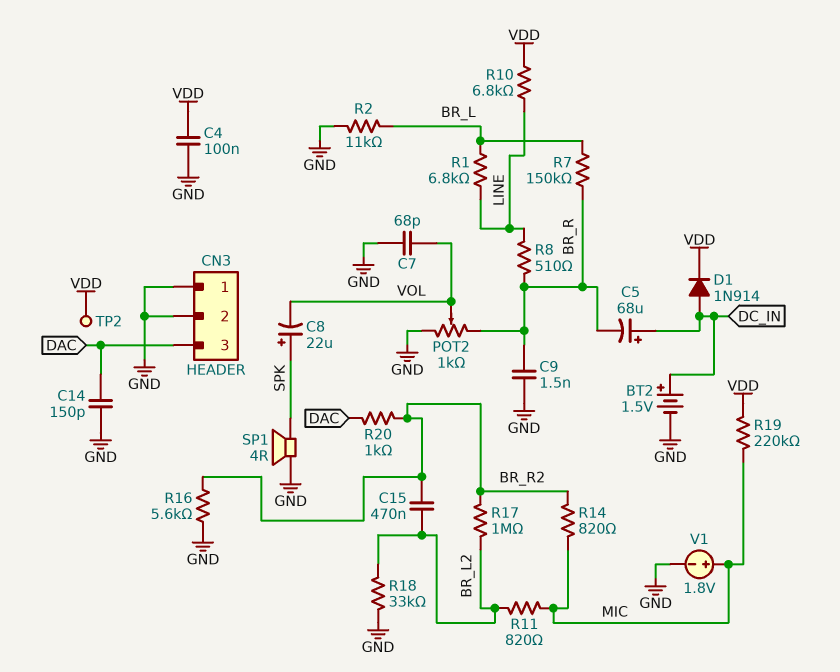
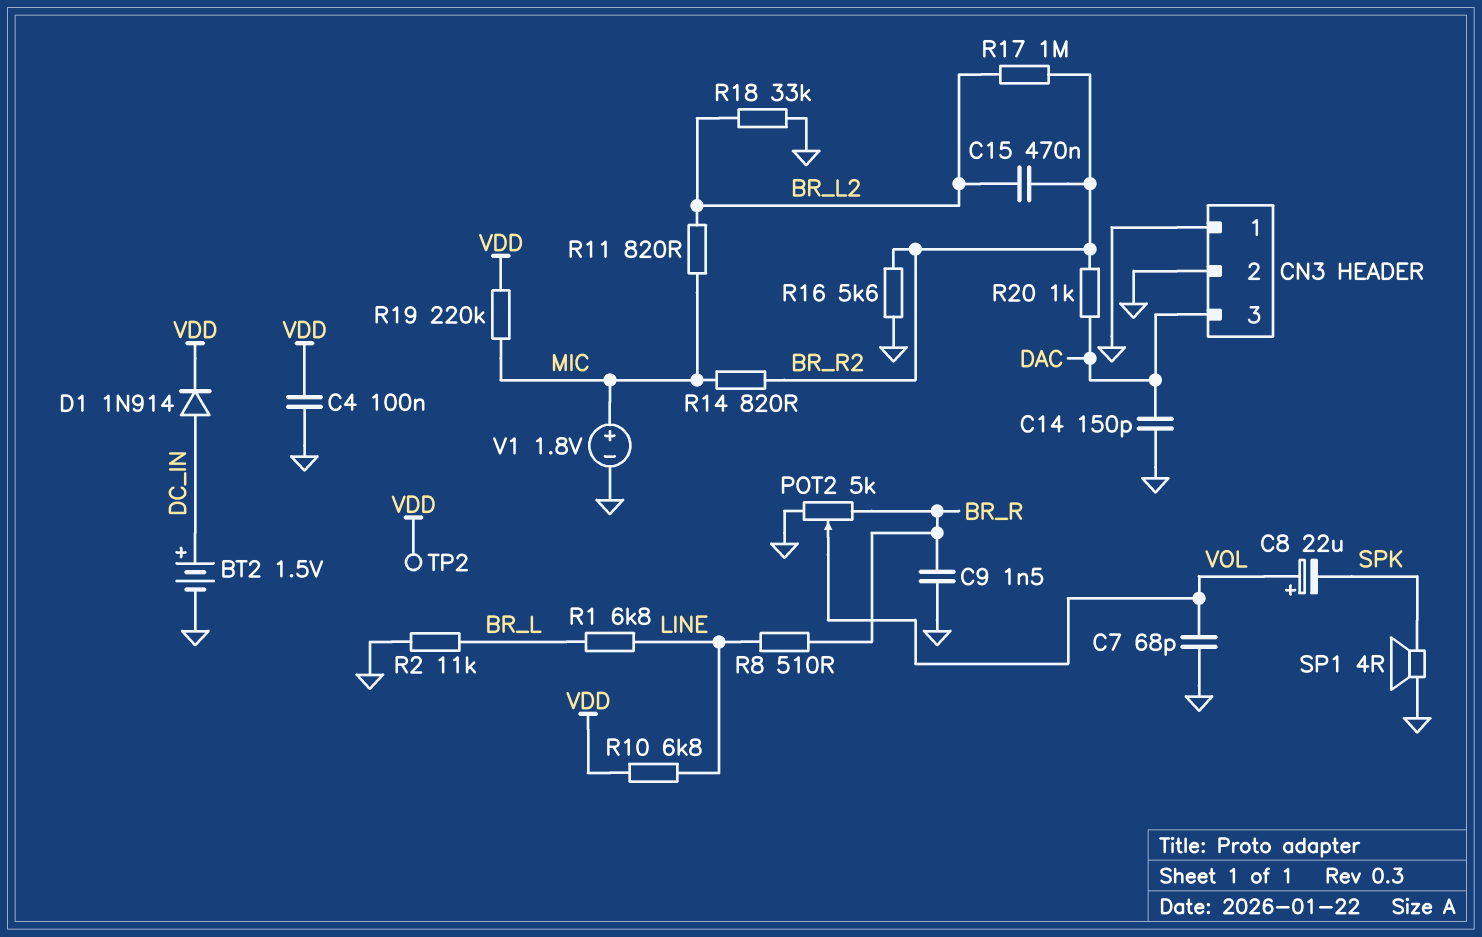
C5: 68uF (plus DC_IN, minus BR_R) -> none
C8: 22uF (plus SPK, minus VOL) -> 22uF (plus VOL, minus SPK)
POT2: 1k (BR_R, GND, wiper VOL) -> 5k (BR_R, GND, wiper VOL)
R7: 150k (BR_L, BR_R) -> none

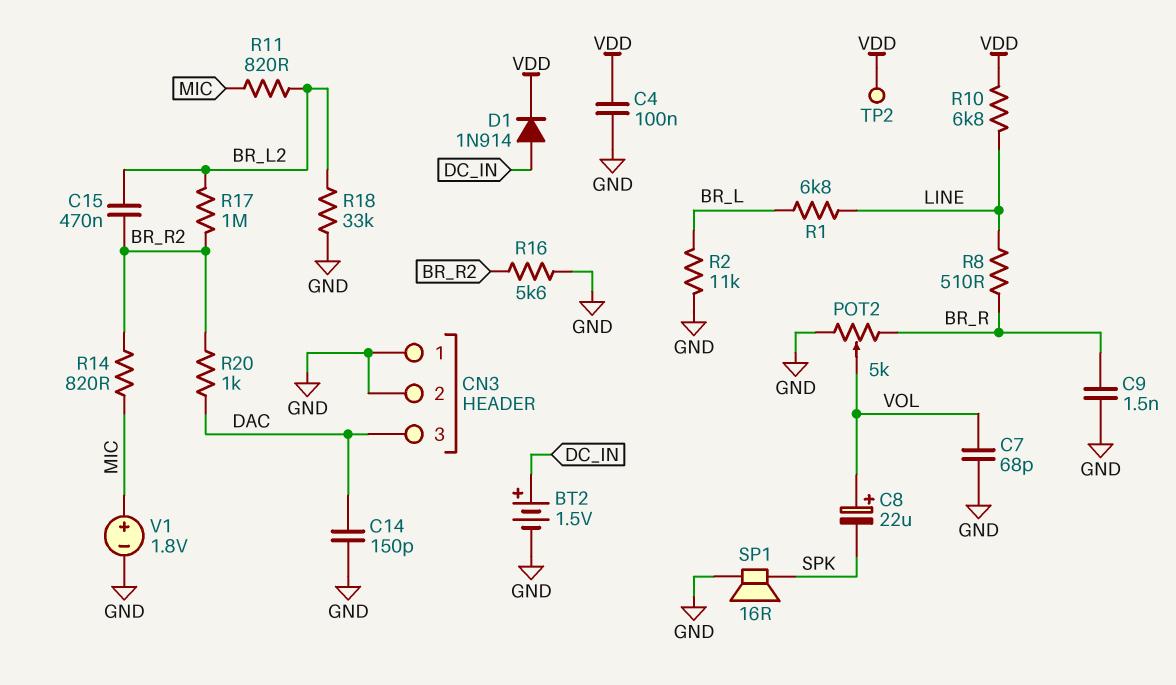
R19: 220k (MIC, VDD) -> none
SP1: speaker 4R (GND, SPK) -> speaker 16R (GND, SPK)

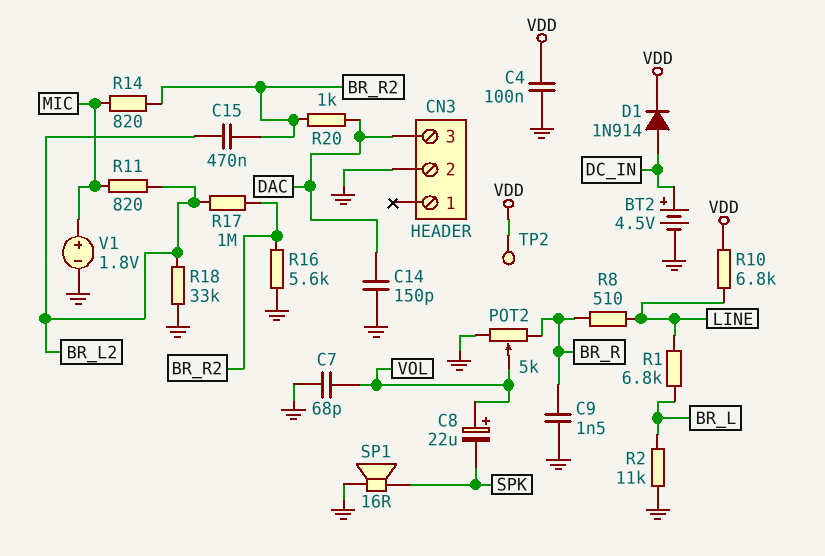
BT2: 1.5V (plus DC_IN, minus GND) -> 4.5V (plus DC_IN, minus GND)
CN3 pin 1: GND -> none

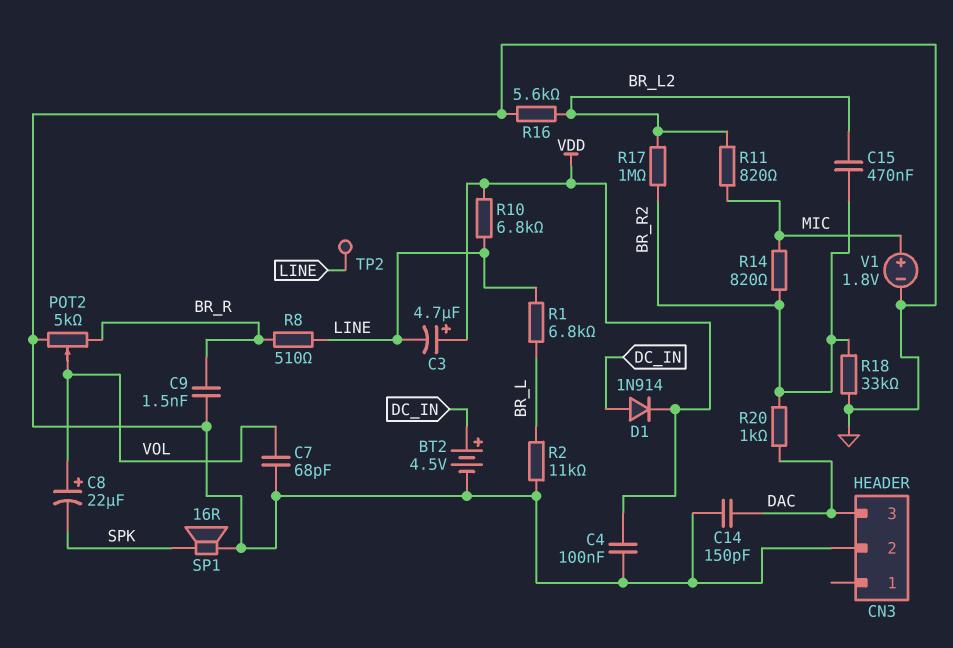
C3: none -> 4.7uF (plus VDD, minus LINE)
R16: 5.6k (BR_R2, GND) -> 5.6k (BR_L2, GND)
R18: 33k (BR_L2, GND) -> 33k (BR_R2, GND)
TP2: test point (VDD) -> test point (LINE)

